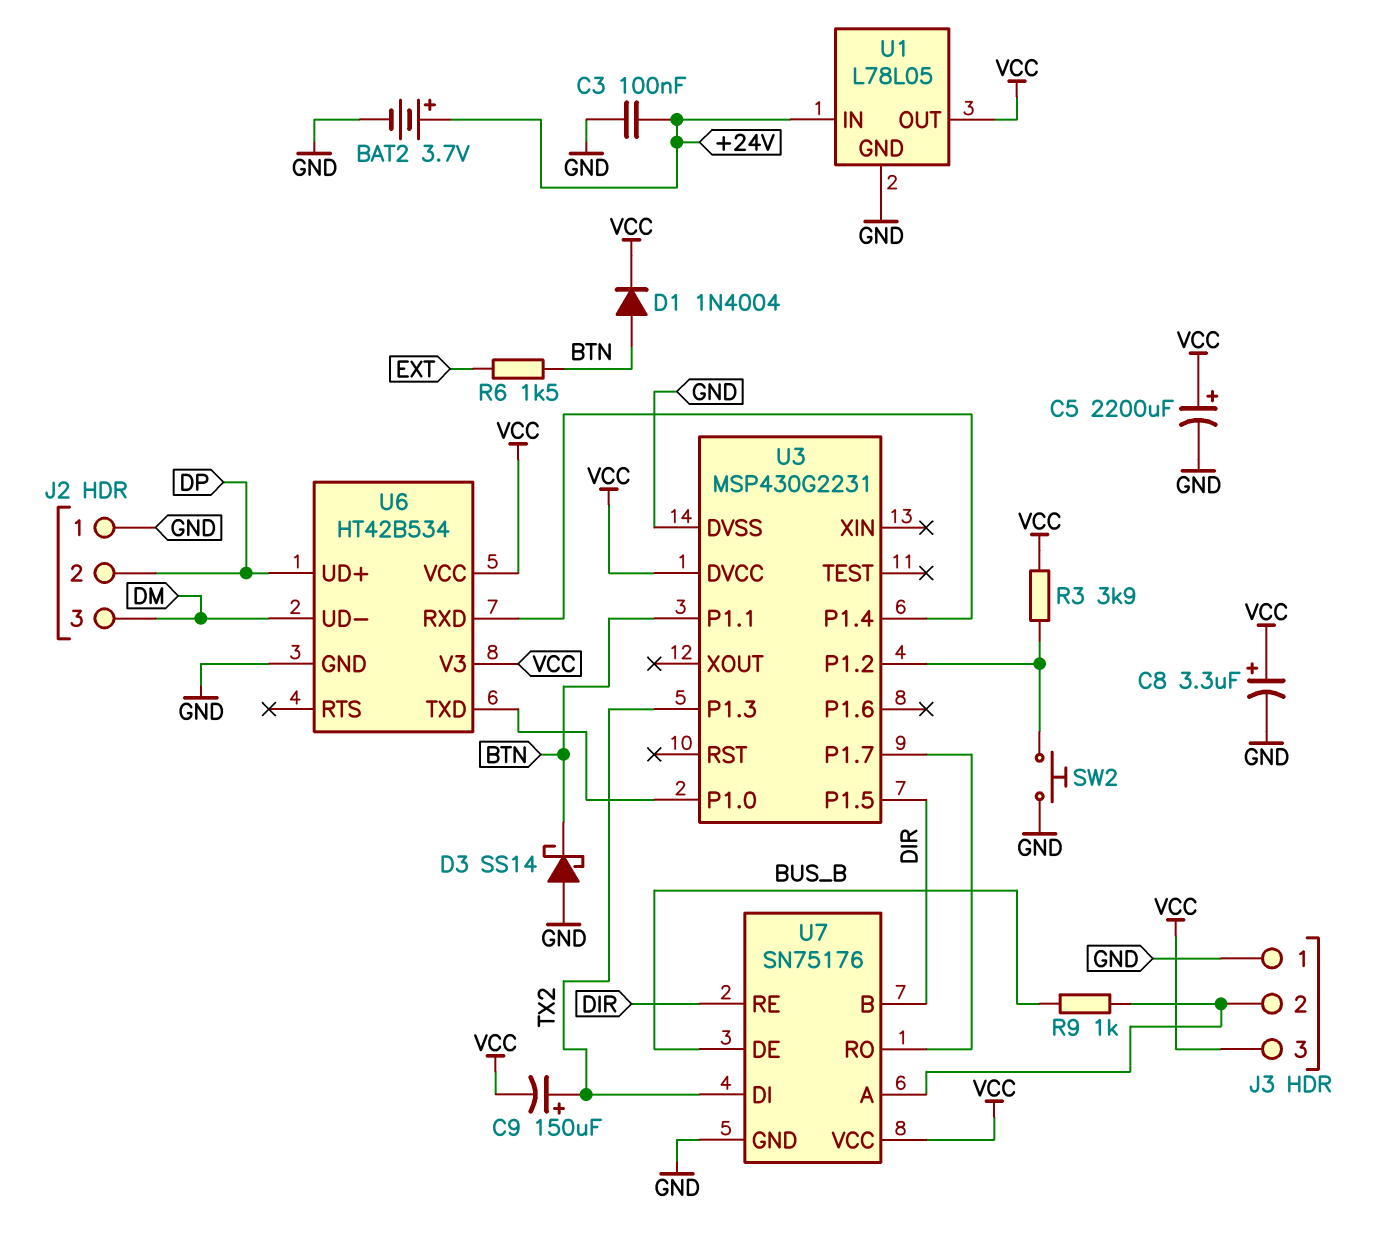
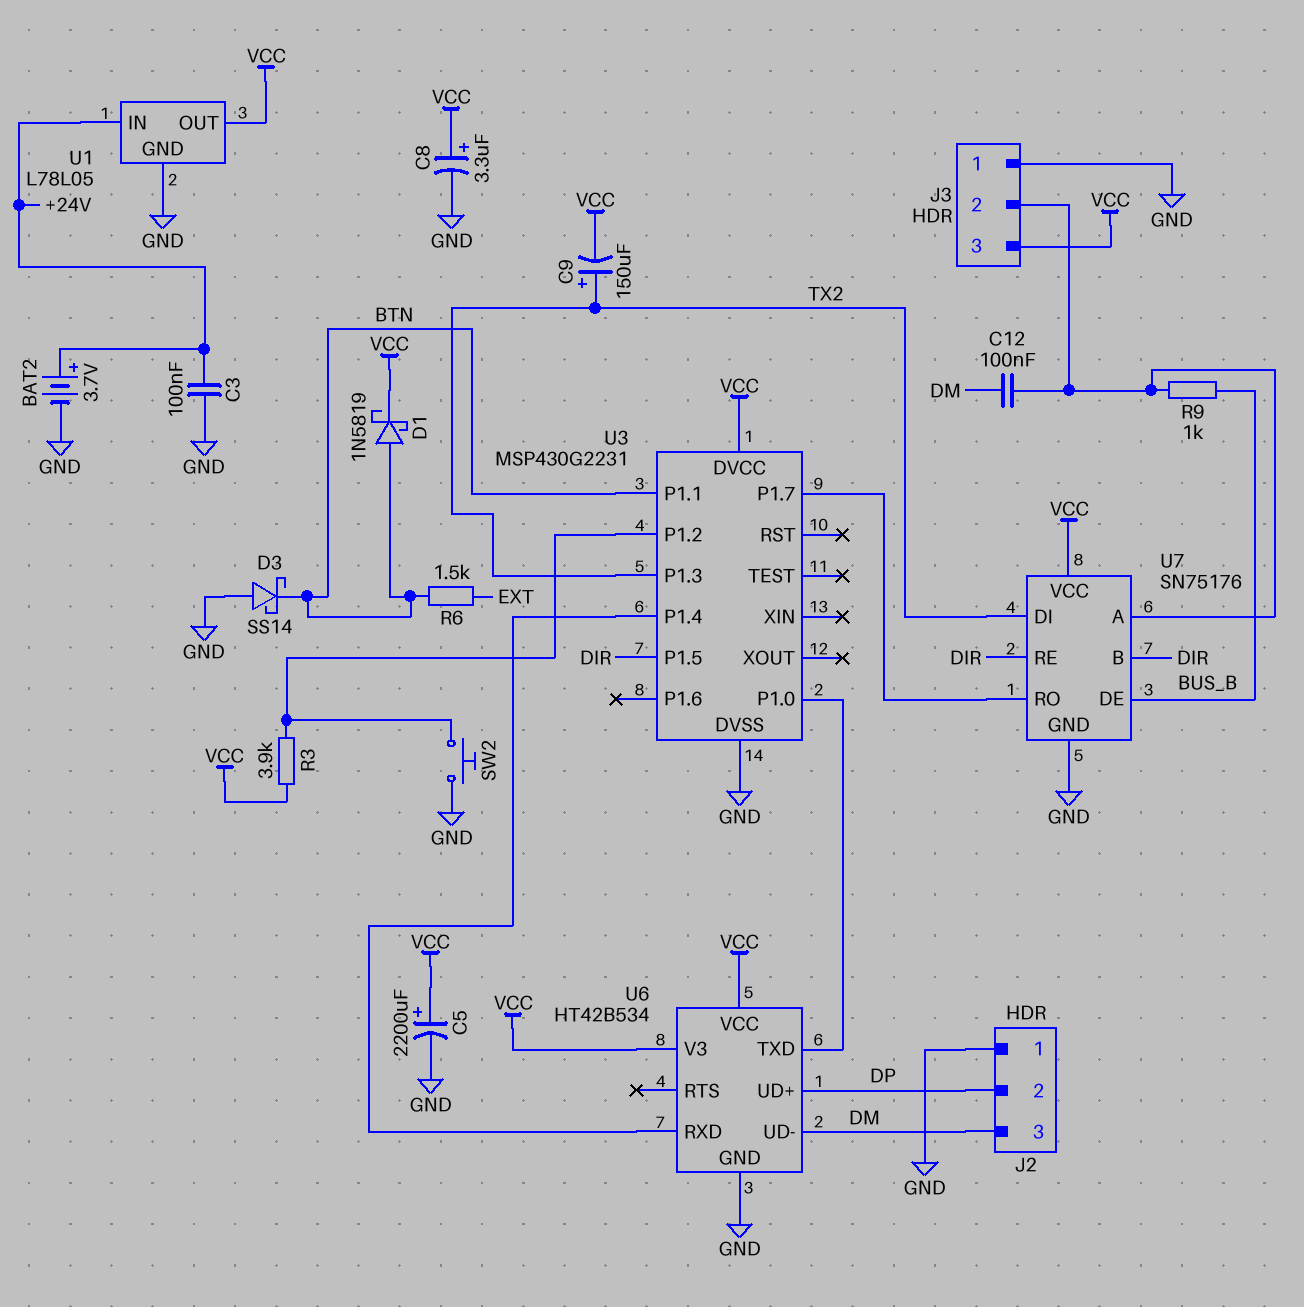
C12: none -> 100nF (DM, J3/2)
D1: diode 1N4004 (A BTN, K VCC) -> schottky 1N5819 (A BTN, K VCC)

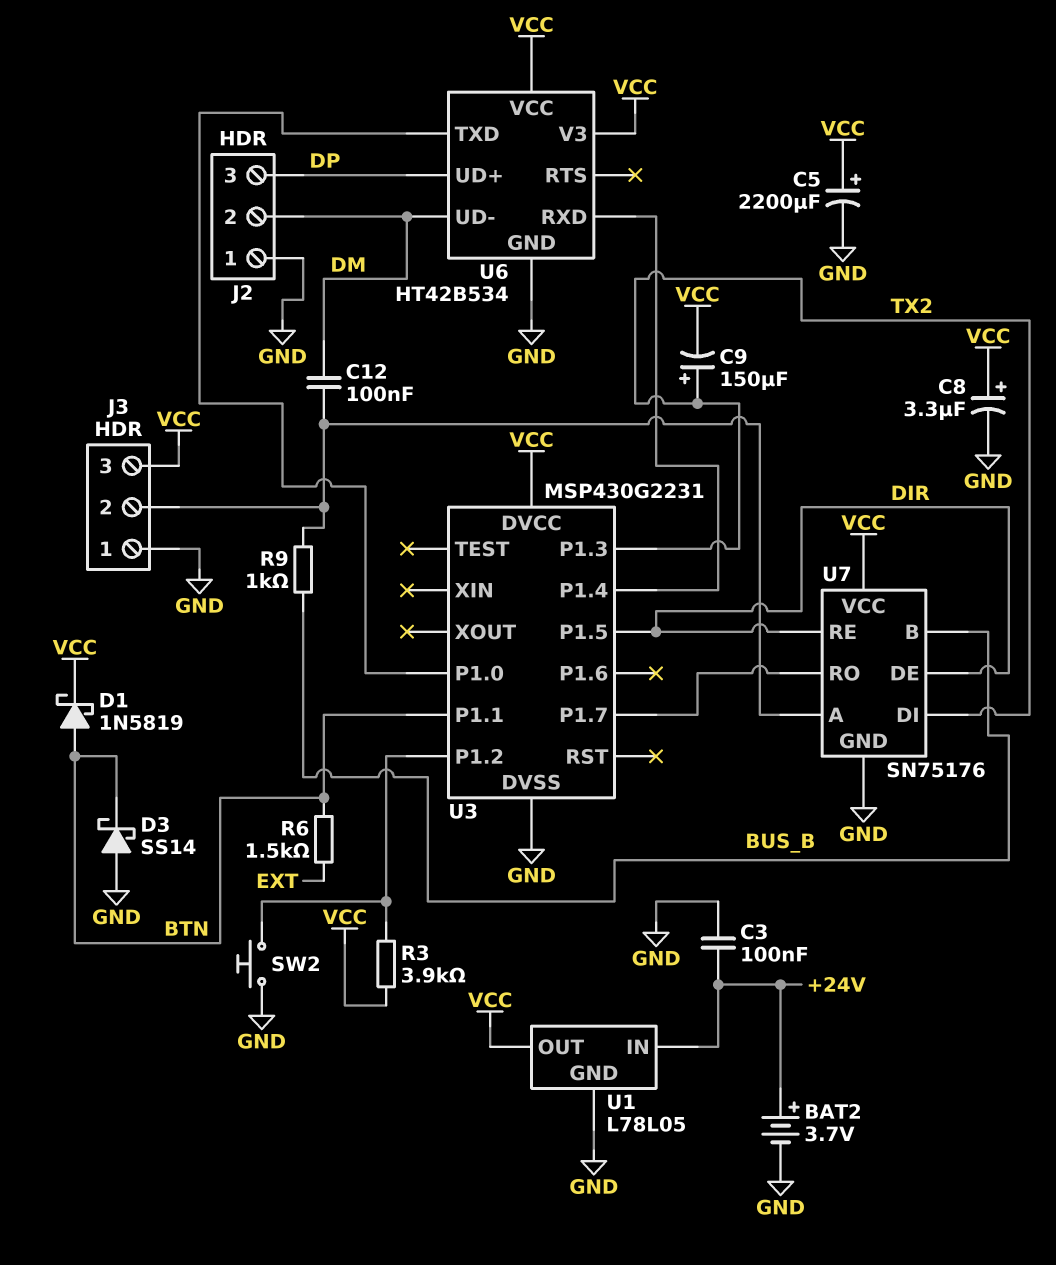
J2 pin 2: DP -> DM
J2 pin 3: DM -> DP
U7 pin B: DIR -> BUS_B
U7 pin DE: BUS_B -> DIR

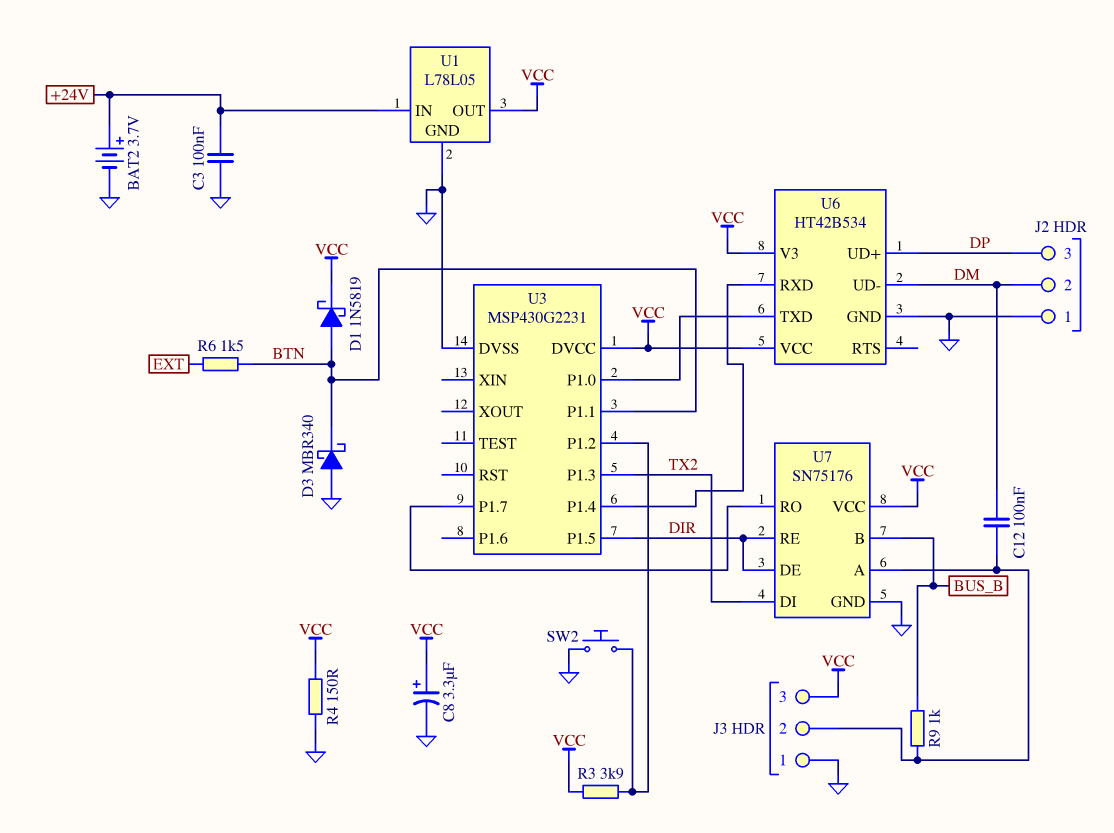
C5: 2200uF (plus VCC, minus GND) -> none
C9: 150uF (plus TX2, minus VCC) -> none
D3: schottky SS14 (A GND, K BTN) -> schottky MBR340 (A GND, K BTN)
R4: none -> 150 (GND, VCC)

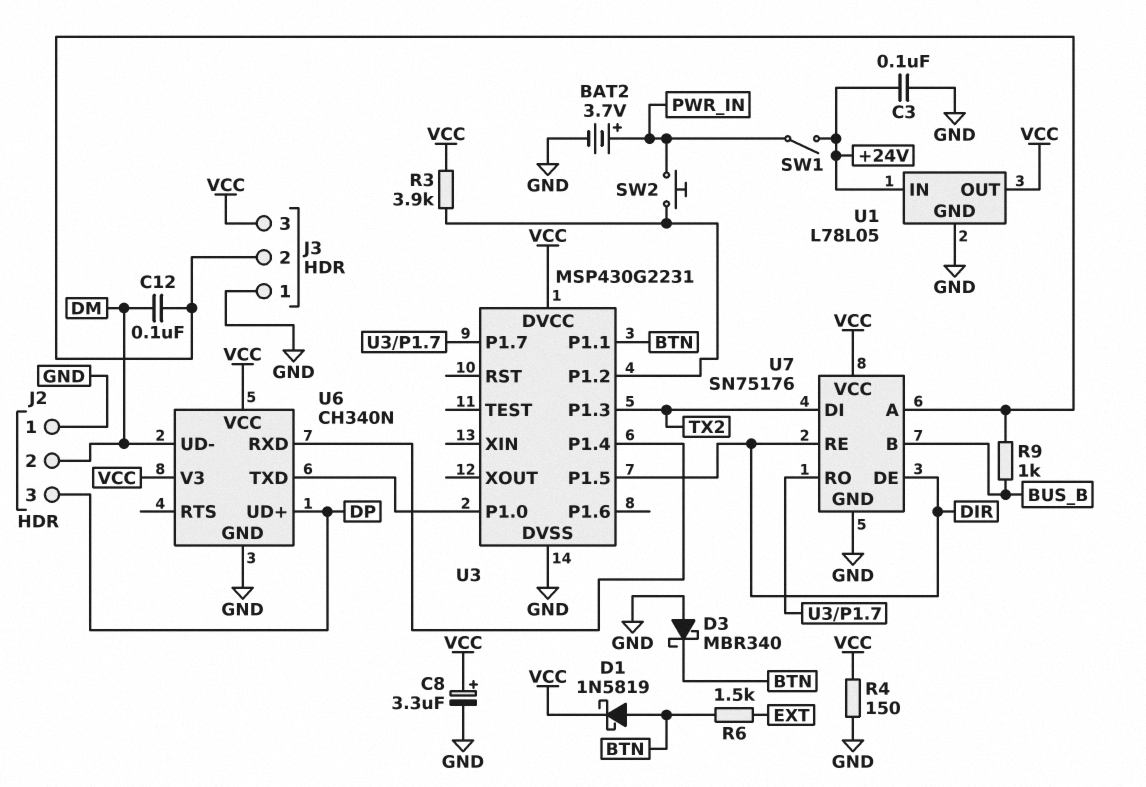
BAT2: 3.7V (plus +24V, minus GND) -> 3.7V (plus PWR_IN, minus GND)
SW1: none -> switch (+24V, PWR_IN)
SW2: button (GND, U3/P1.2) -> button (PWR_IN, U3/P1.2)
U6: HT42B534 -> CH340N

